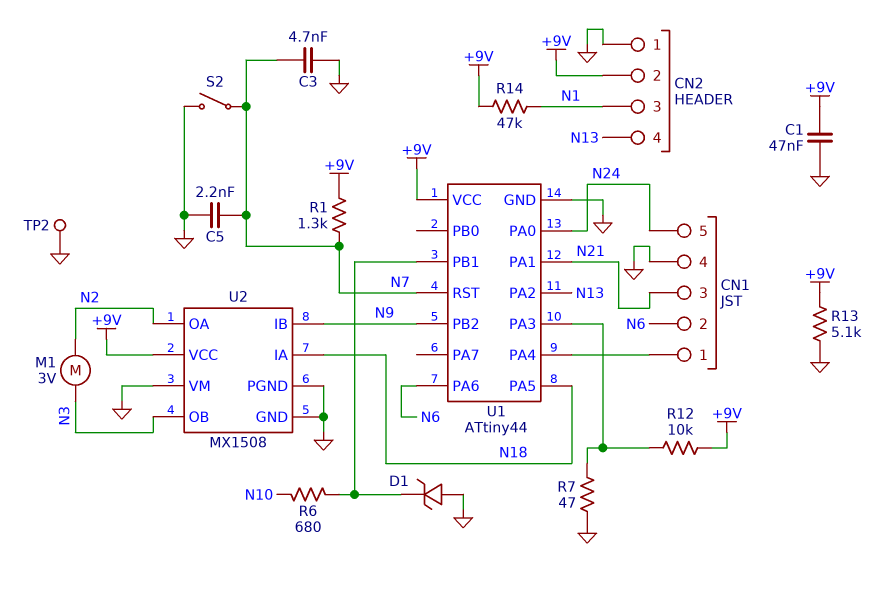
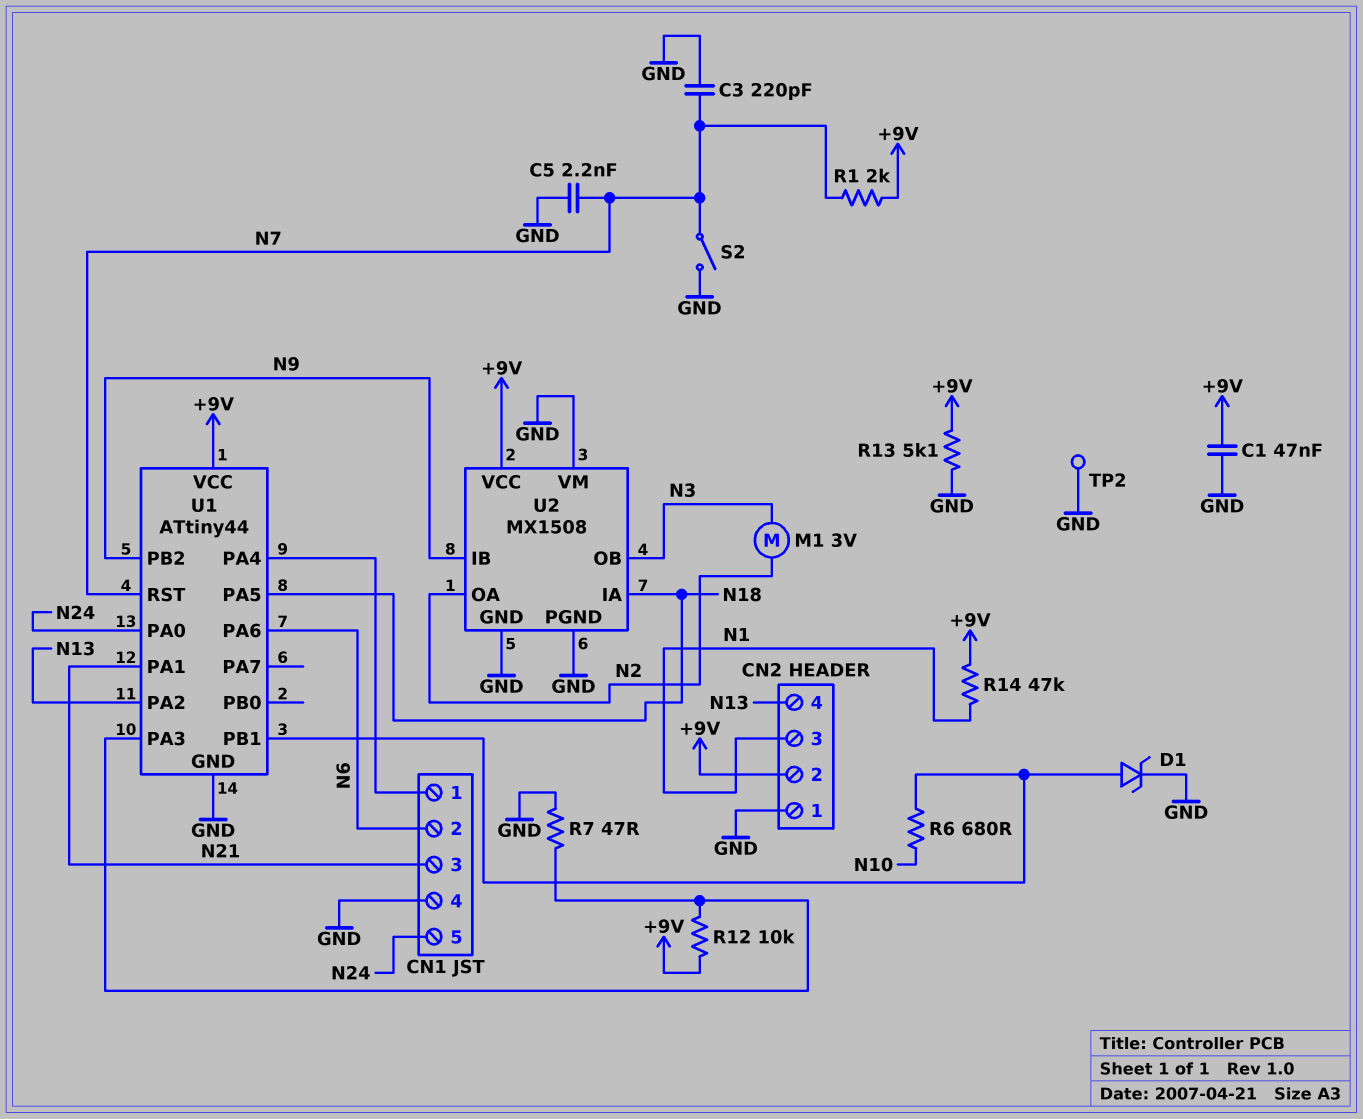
C3: 4.7nF (GND, N7) -> 220pF (GND, N7)
D1: zener (A GND, K U1/PB1) -> zener (A U1/PB1, K GND)
R1: 1.3k (+9V, N7) -> 2k (+9V, N7)

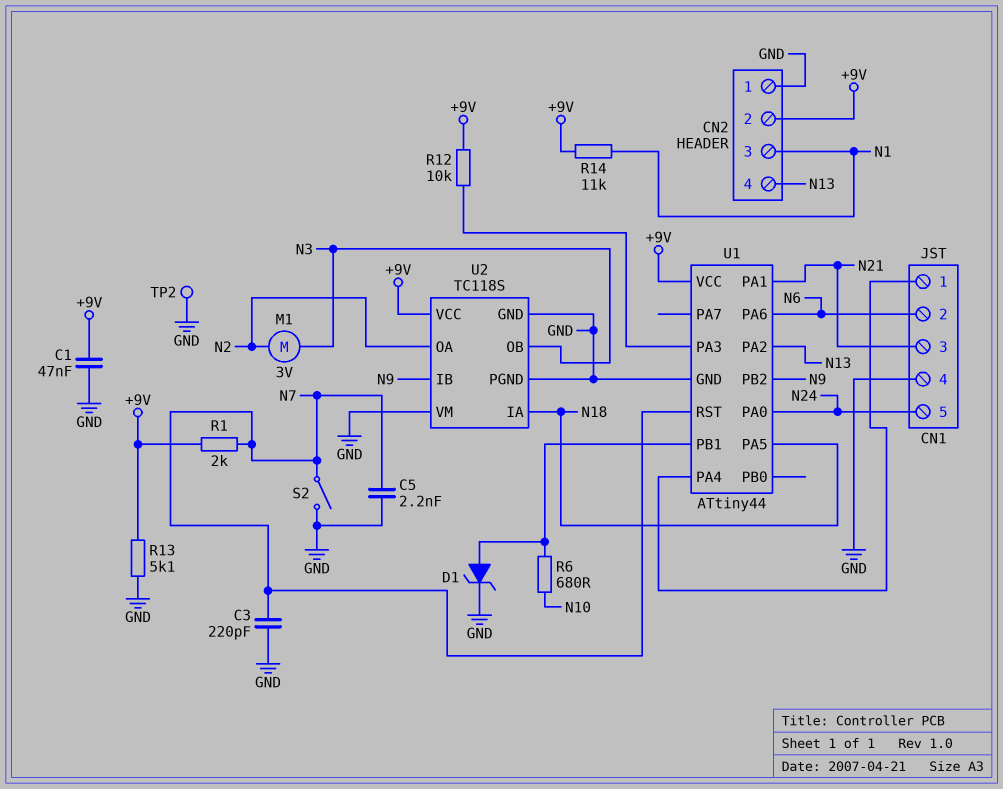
R7: 47 (GND, U1/PA3) -> none
R14: 47k (+9V, N1) -> 11k (+9V, N1)
U2: MX1508 -> TC118S

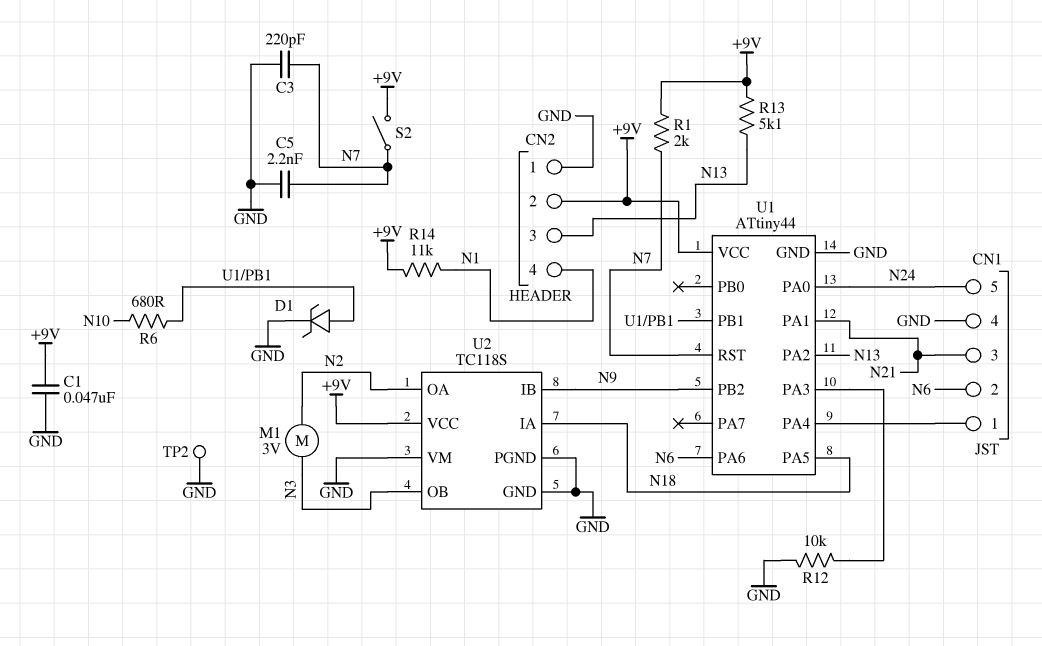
CN2 pin 3: N1 -> N13
CN2 pin 4: N13 -> N1
R12: 10k (+9V, U1/PA3) -> 10k (GND, U1/PA3)
R13: 5.1k (+9V, GND) -> 5.1k (+9V, N13)
S2: switch (GND, N7) -> switch (+9V, N7)

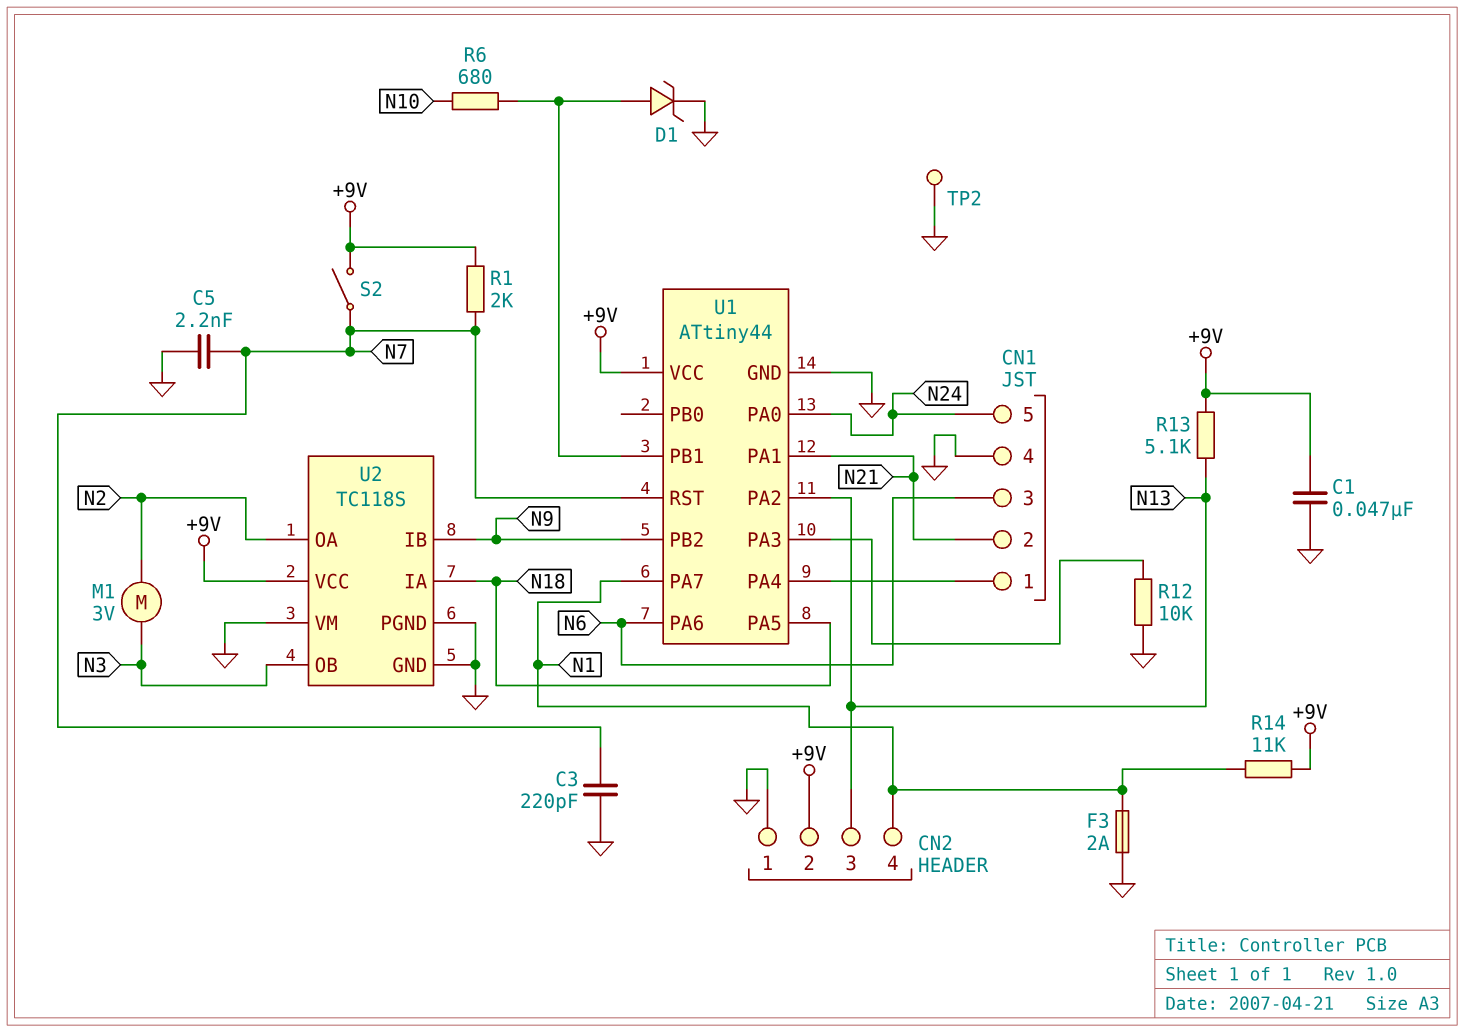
CN1 pin 2: N6 -> N21
CN1 pin 3: N21 -> N6
F3: none -> 2A (GND, N1)
U1 pin PA7: none -> N1

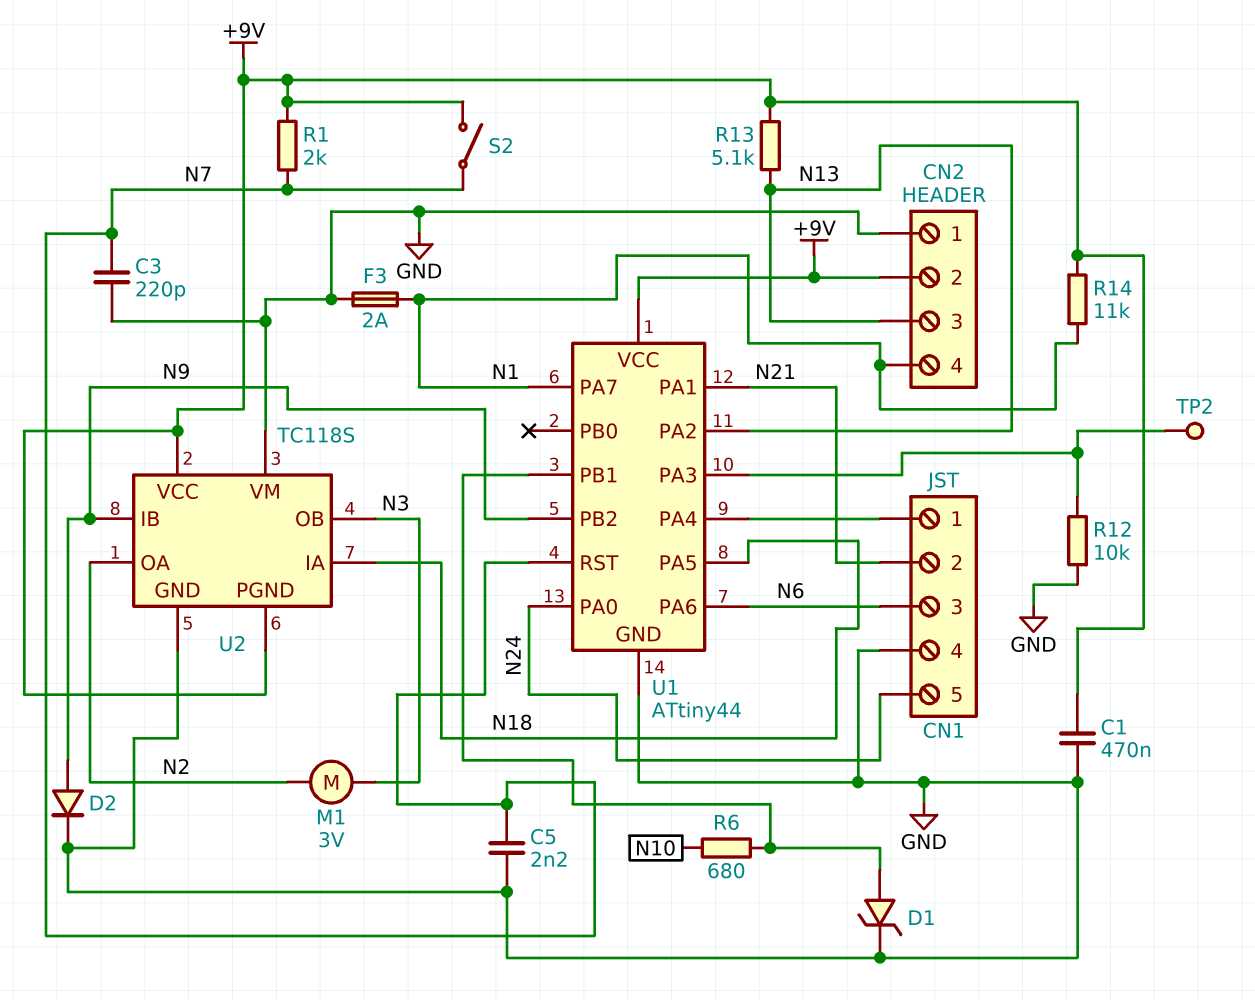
C1: 47nF (+9V, GND) -> 470nF (+9V, GND)
D2: none -> diode (A N9, K GND)
TP2: test point (GND) -> test point (U1/PA3)
U2 pin PGND: GND -> +9V

